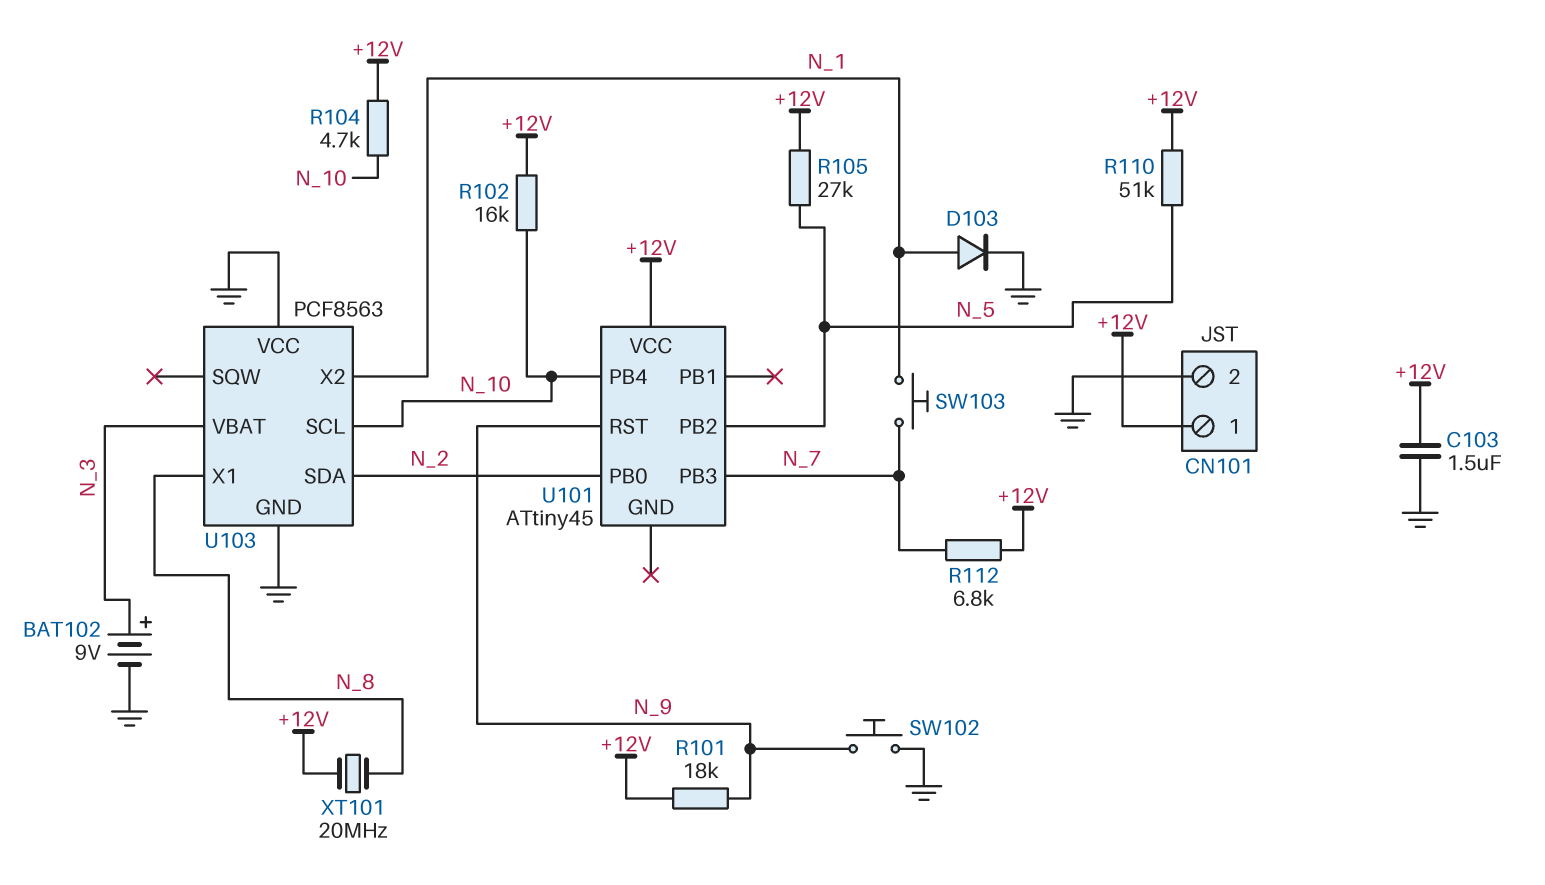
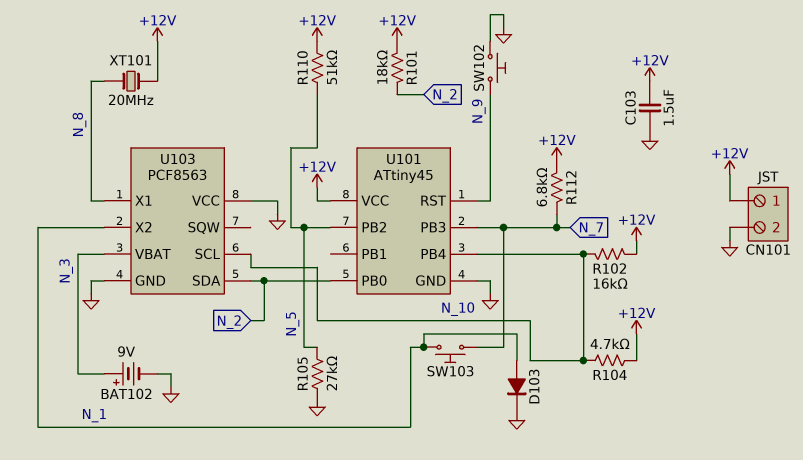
R101: 18k (+12V, N_9) -> 18k (+12V, N_2)
R105: 27k (+12V, N_5) -> 27k (GND, N_5)
U101 pin GND: none -> GND

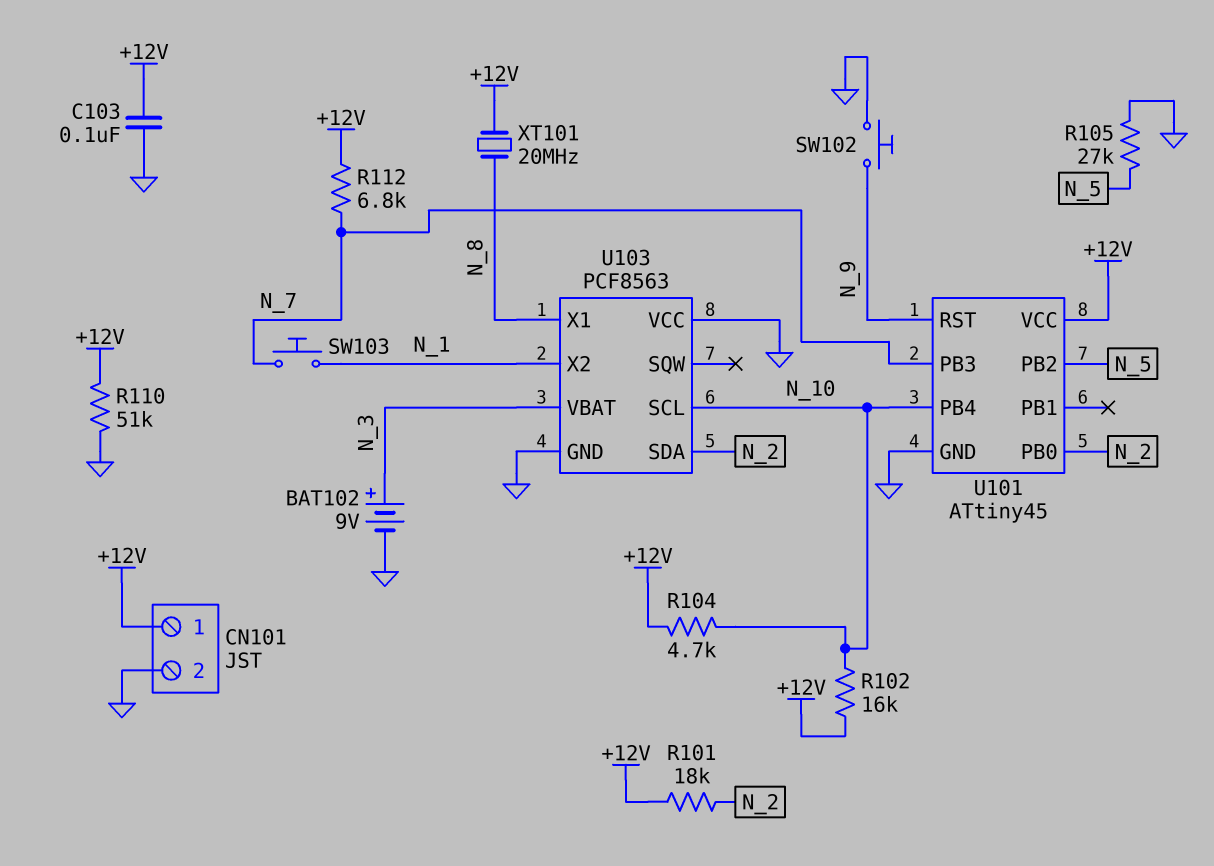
C103: 1.5uF (+12V, GND) -> 100nF (+12V, GND)
D103: diode (A N_1, K GND) -> none
R110: 51k (+12V, N_5) -> 51k (+12V, GND)

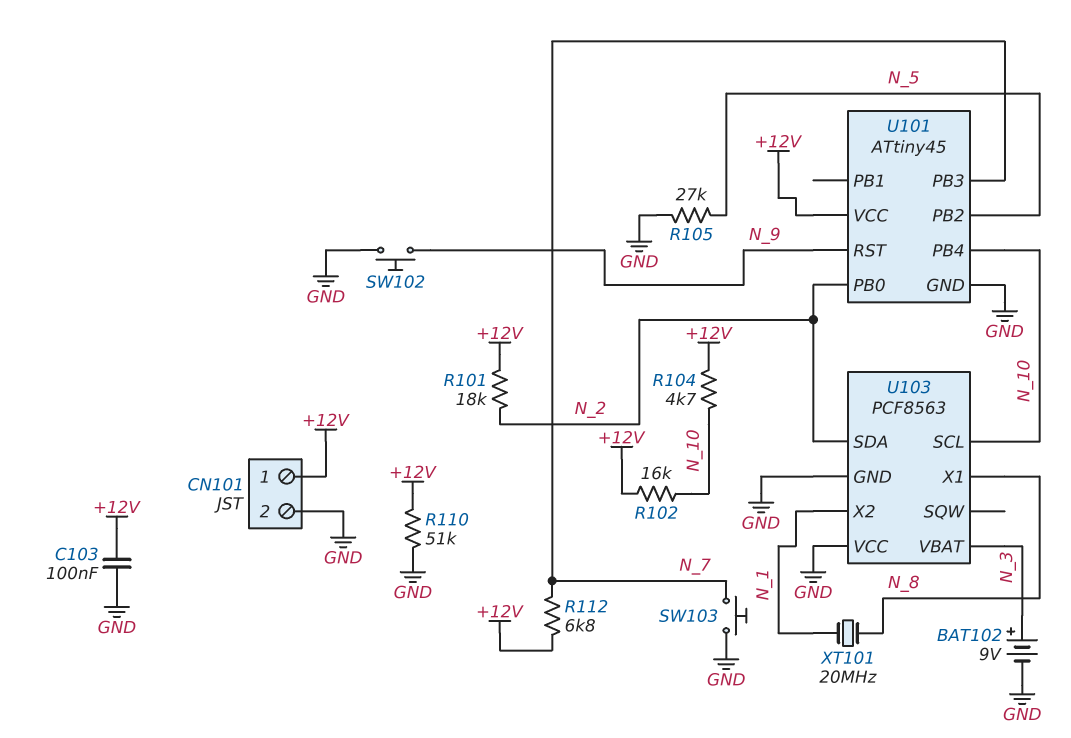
SW103: button (N_1, N_7) -> button (GND, N_7)
XT101: 20MHz (+12V, N_8) -> 20MHz (N_1, N_8)

